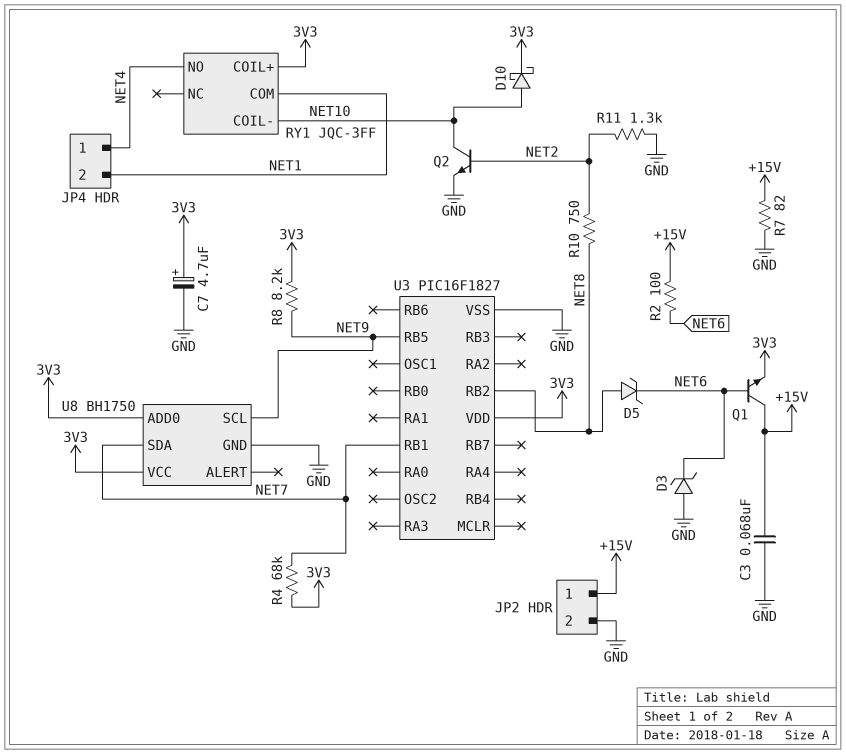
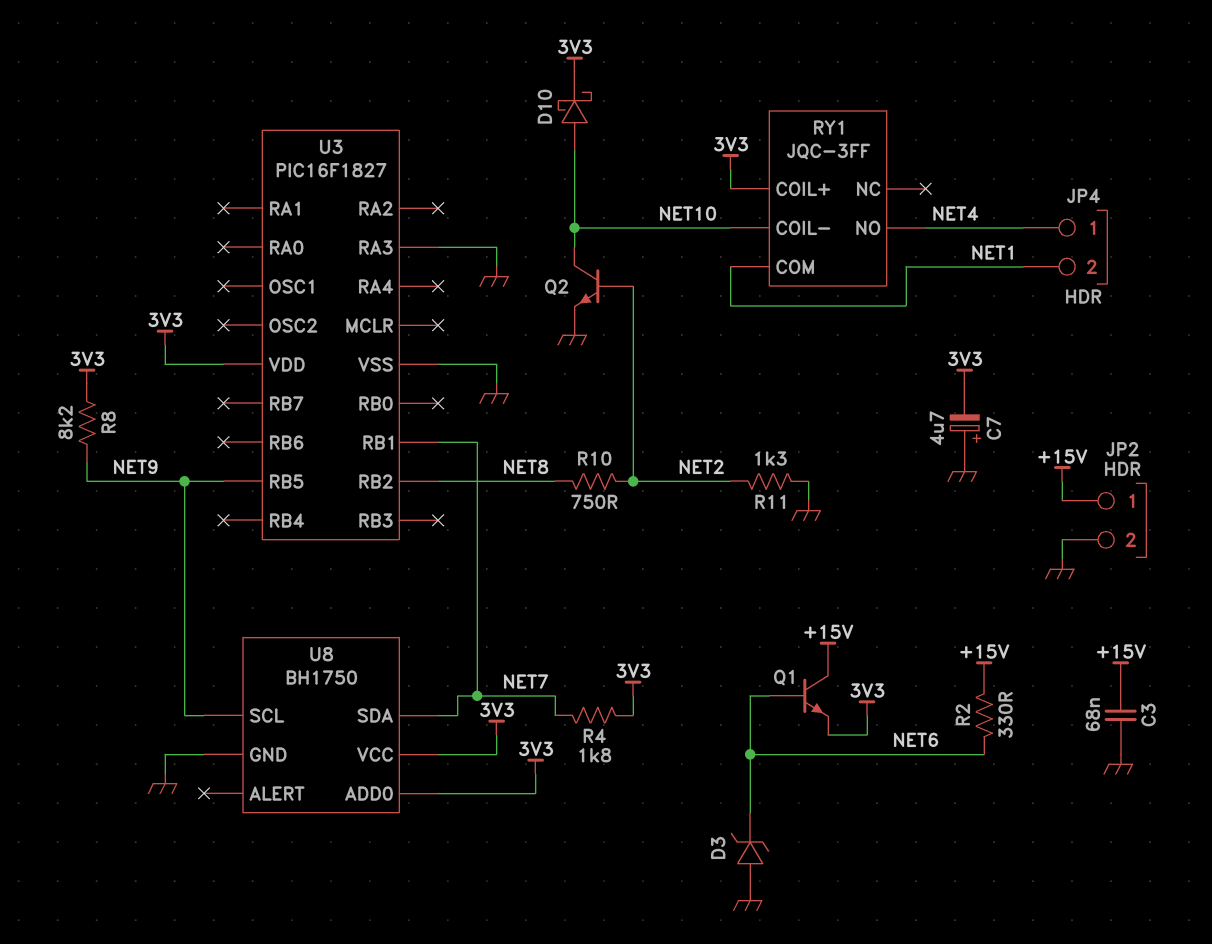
C7: 4.7uF (plus 3V3, minus GND) -> 4.7uF (plus GND, minus 3V3)
D5: zener (A NET8, K NET6) -> none
R2: 100 (+15V, NET6) -> 330 (+15V, NET6)
R4: 68k (3V3, NET7) -> 1.8k (3V3, NET7)
R7: 82 (+15V, GND) -> none
U3 pin RA3: none -> GND

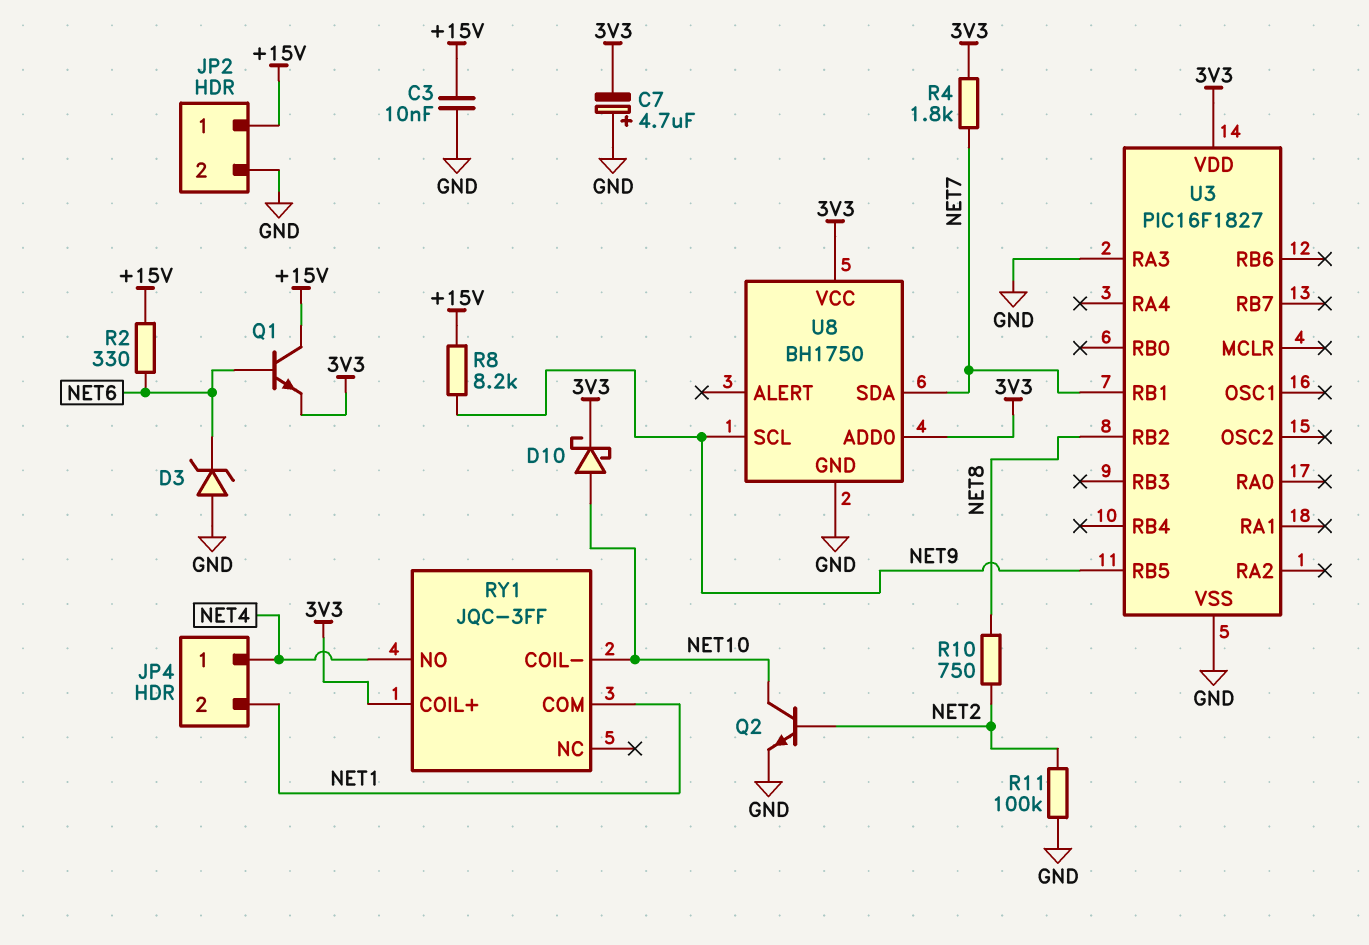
C3: 68nF (+15V, GND) -> 10nF (+15V, GND)
R8: 8.2k (3V3, NET9) -> 8.2k (+15V, NET9)
R11: 1.3k (GND, NET2) -> 100k (GND, NET2)

